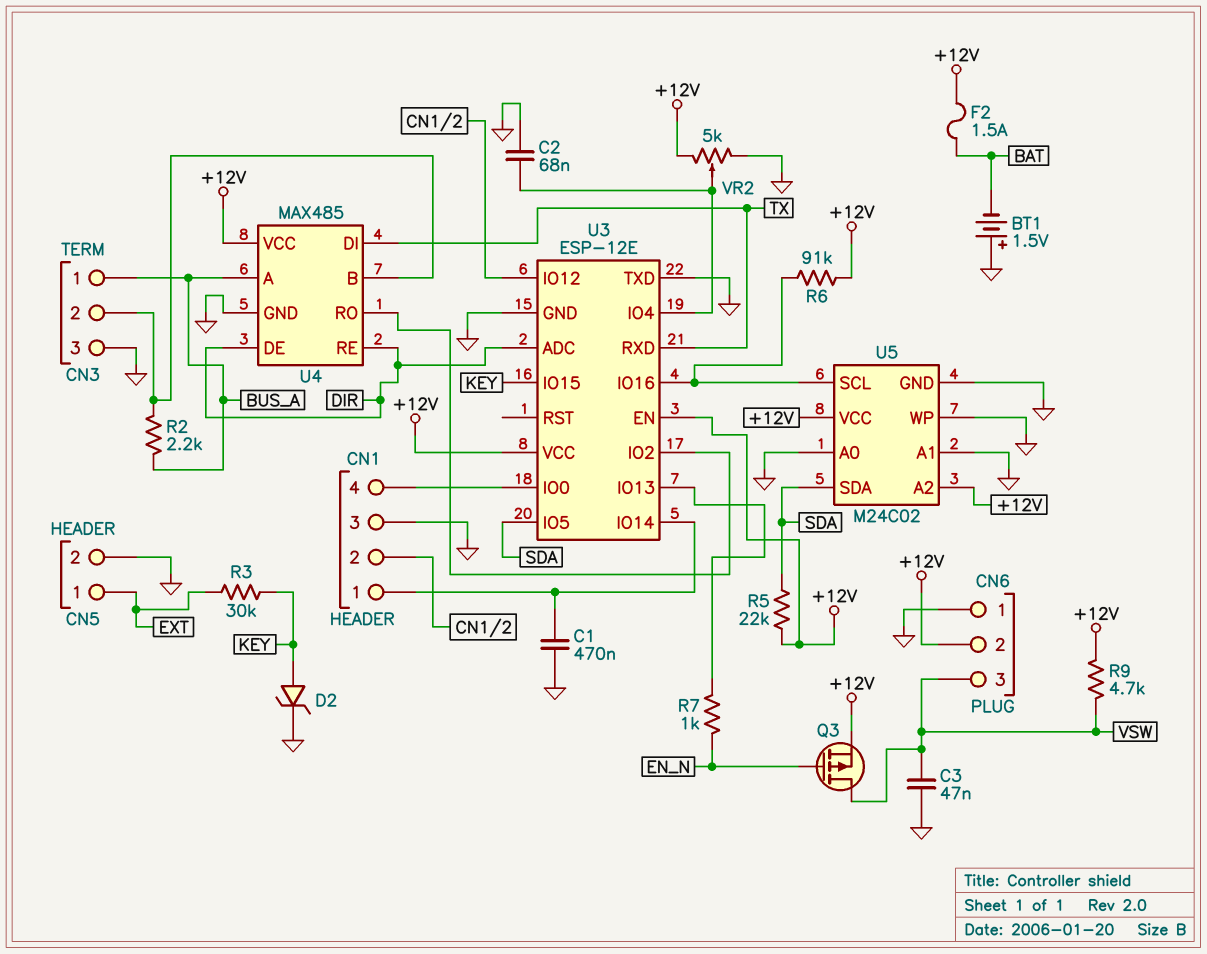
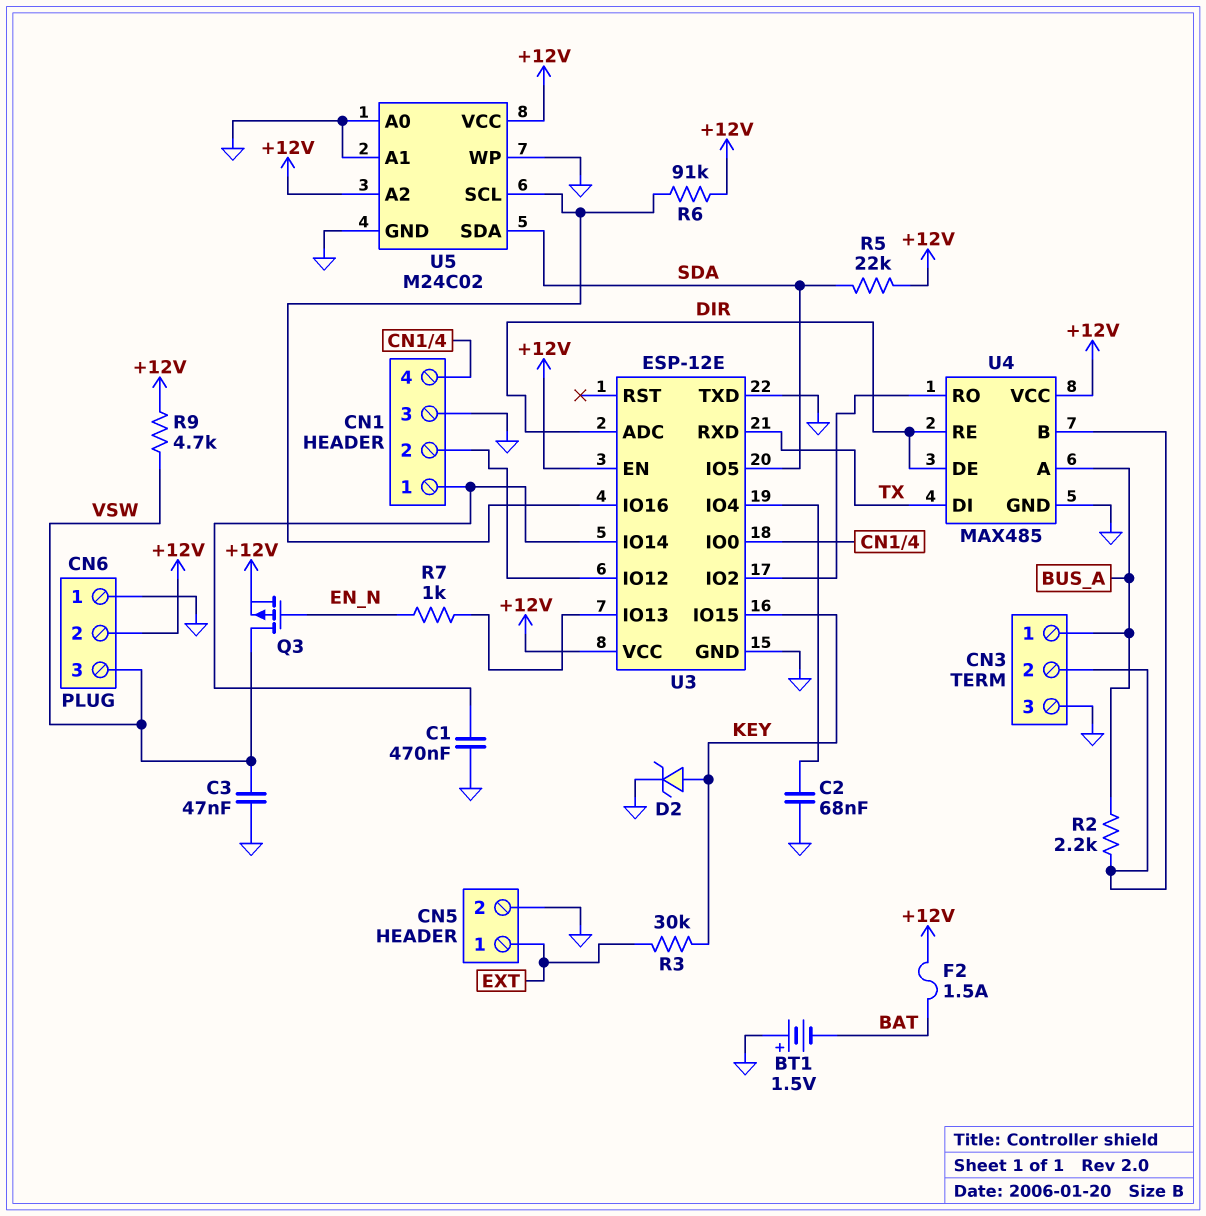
VR2: 5k (+12V, GND, wiper U3/IO4) -> none

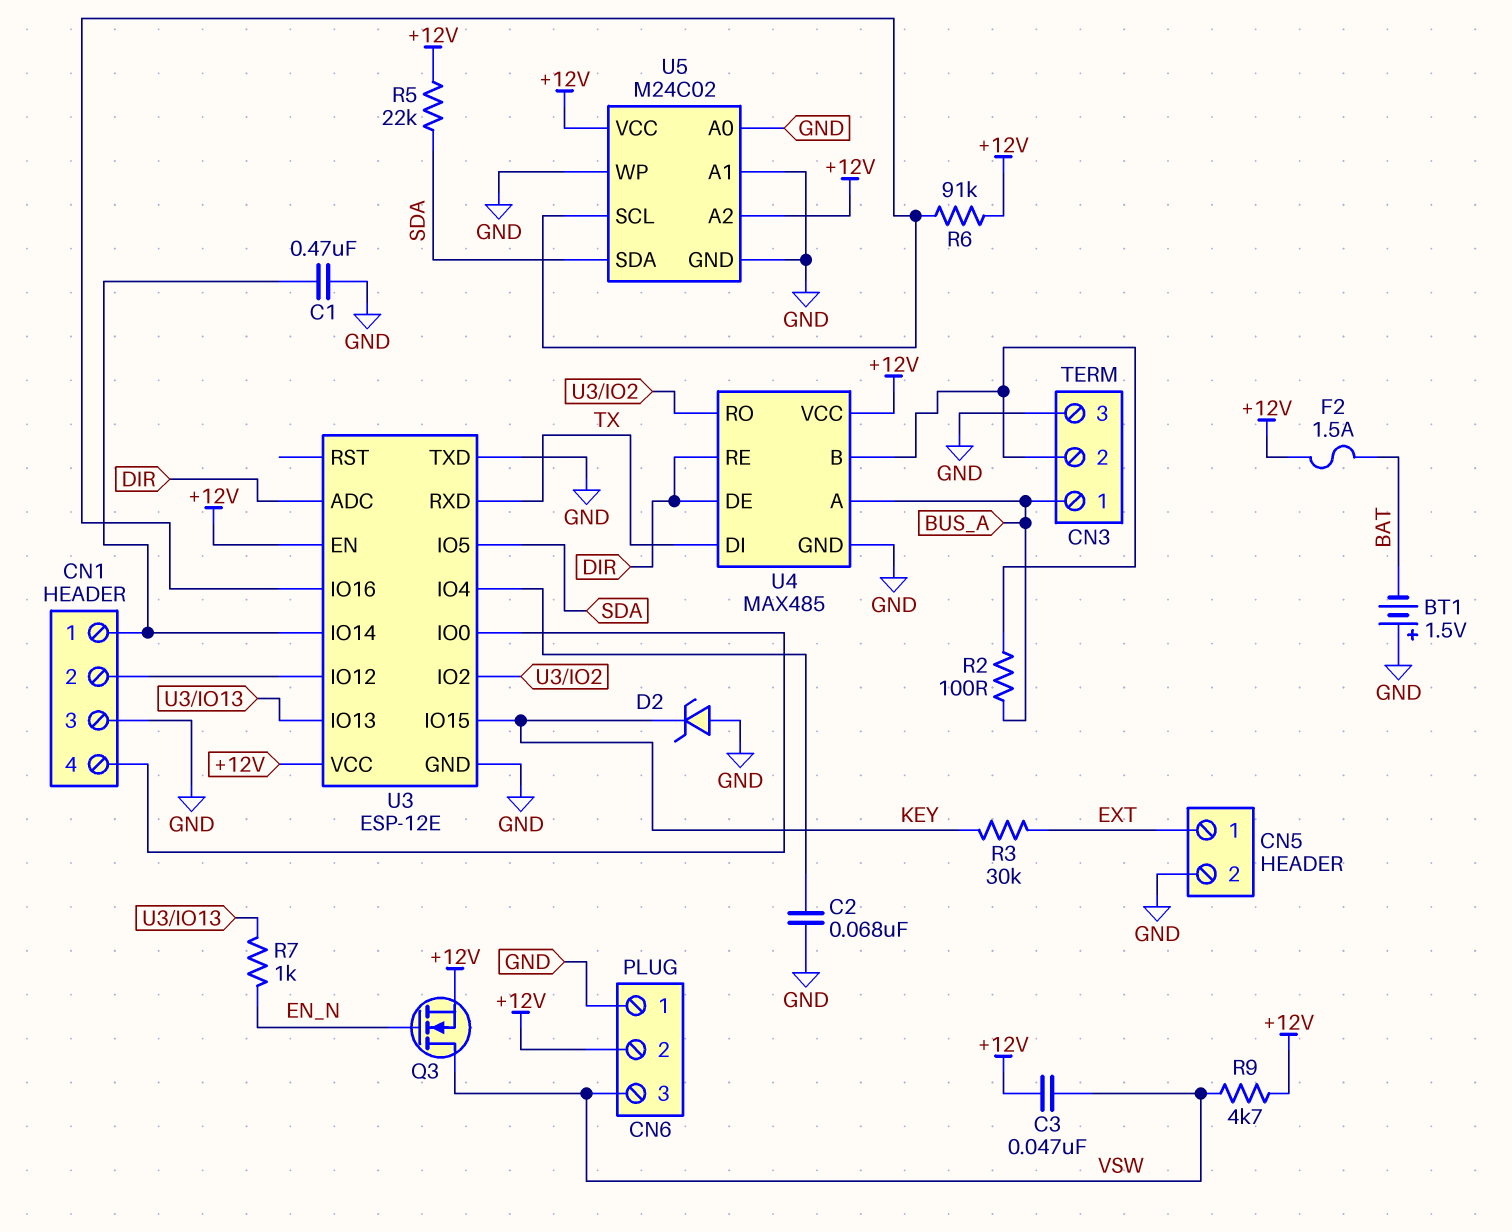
C3: 47nF (GND, VSW) -> 47nF (+12V, VSW)
D2: zener (A KEY, K GND) -> zener (A GND, K KEY)
Q3: PMOS (G EN_N, D VSW, S +12V) -> NMOS (G EN_N, D VSW, S +12V)
R2: 2.2k (BUS_A, CN3/2) -> 100 (BUS_A, CN3/2)

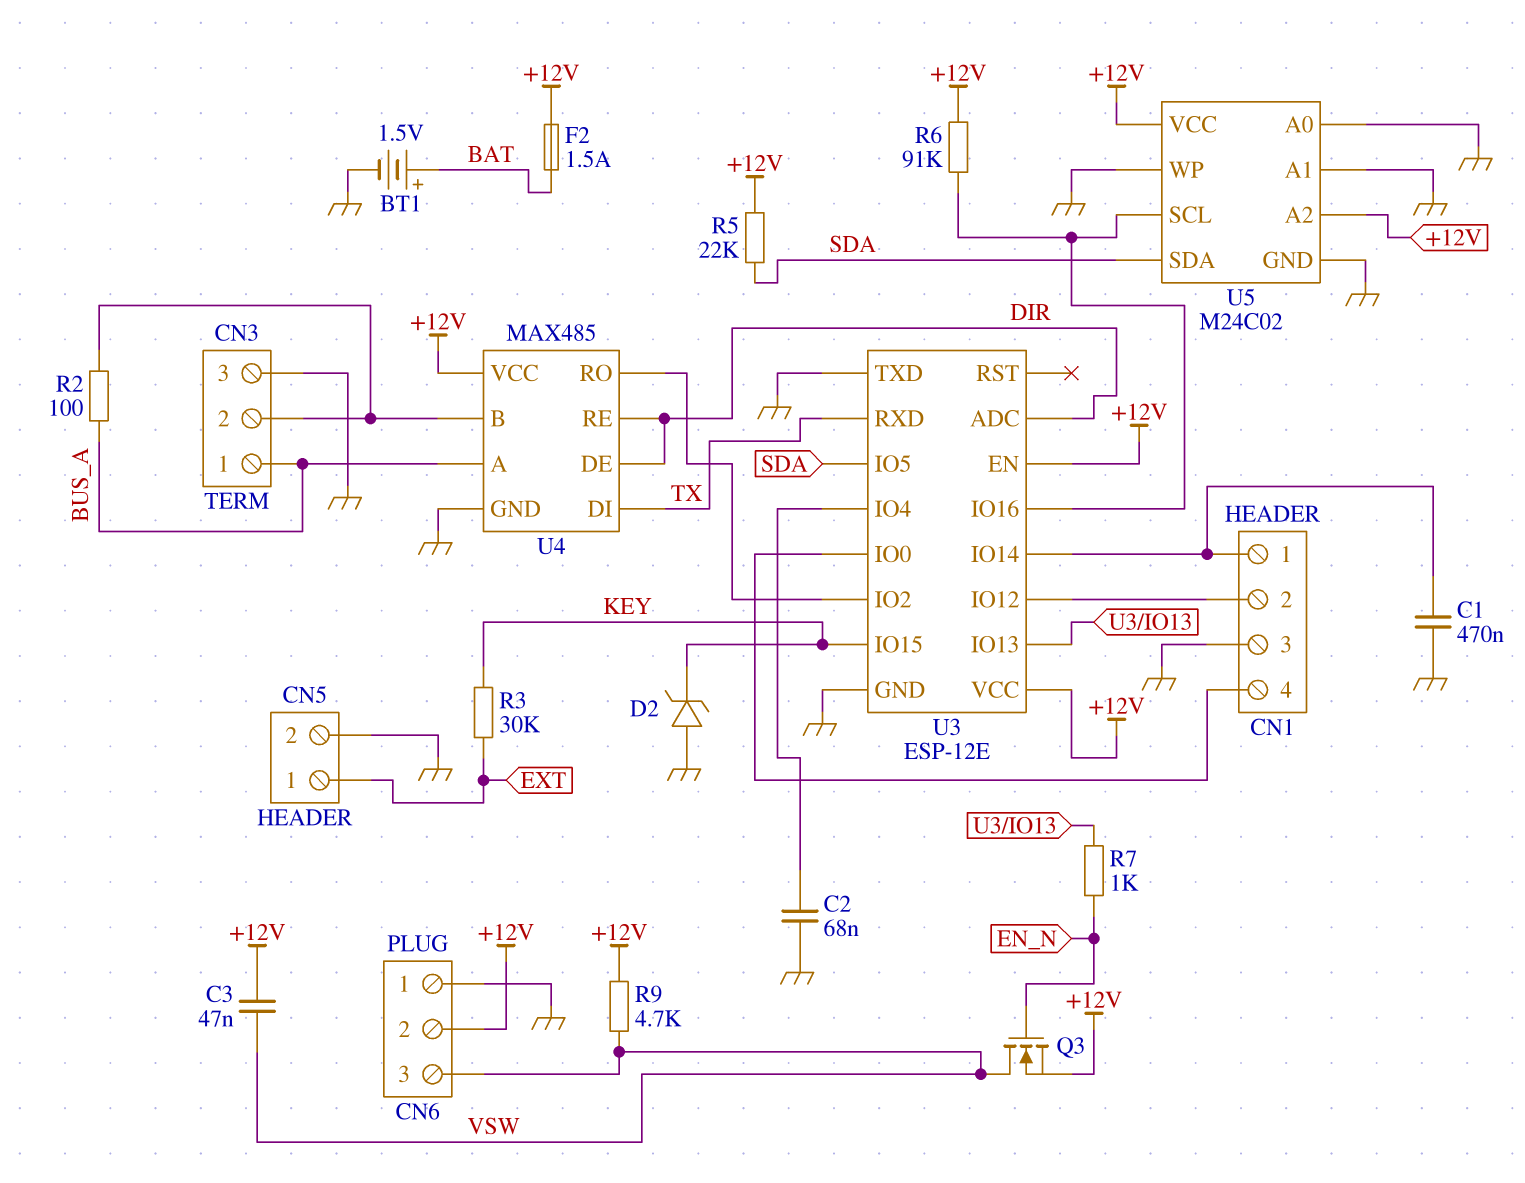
BT1: 1.5V (plus GND, minus BAT) -> 1.5V (plus BAT, minus GND)

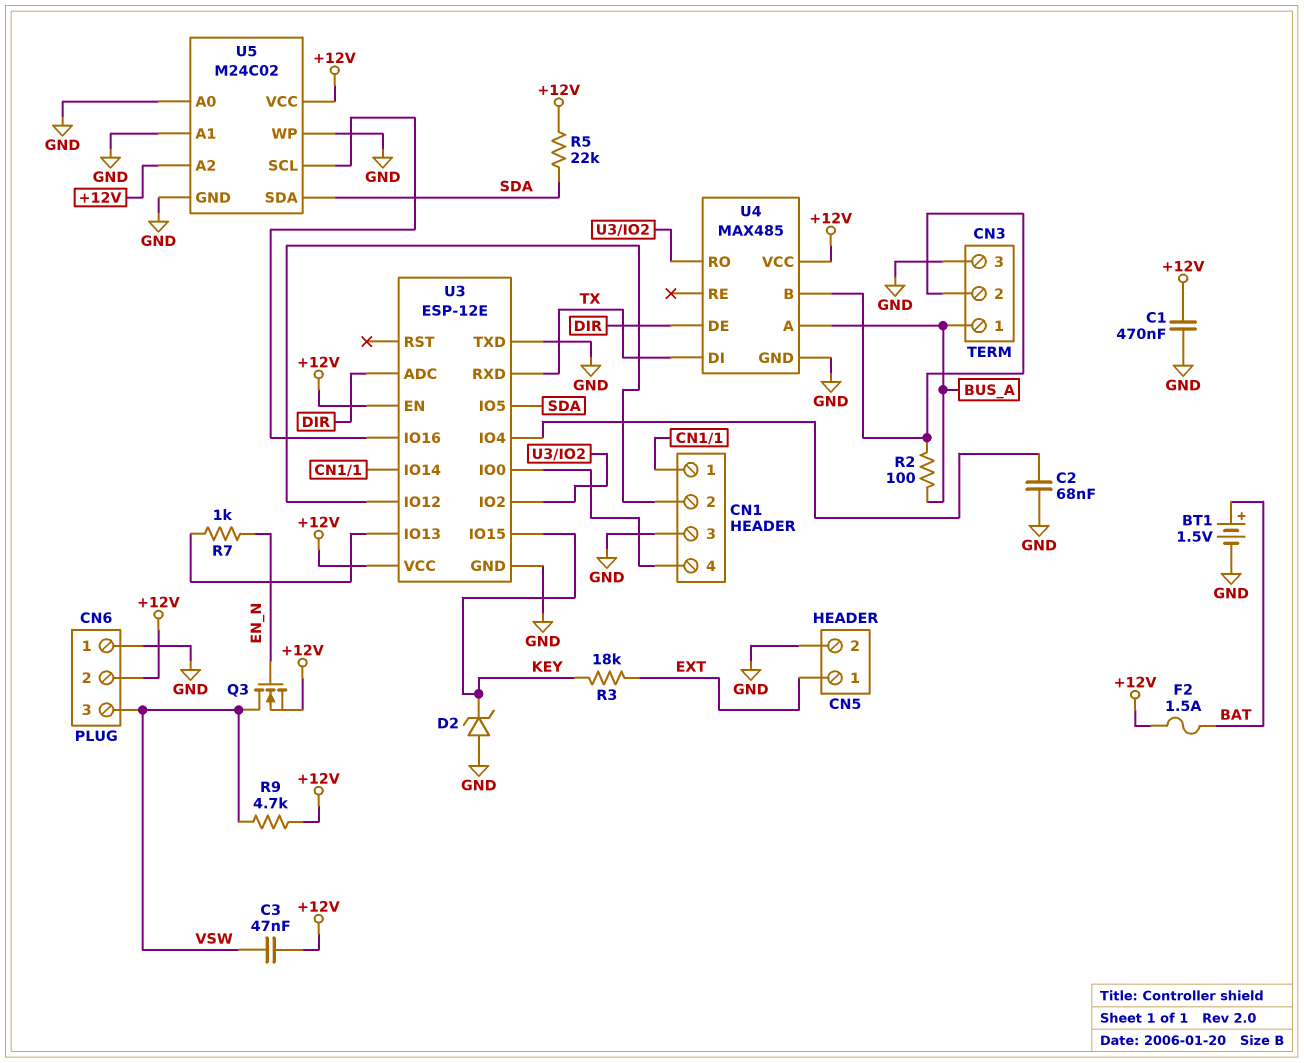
C1: 470nF (CN1/1, GND) -> 470nF (+12V, GND)
R3: 30k (EXT, KEY) -> 18k (EXT, KEY)
R6: 91k (+12V, U3/IO16) -> none
U4 pin RE: DIR -> none

